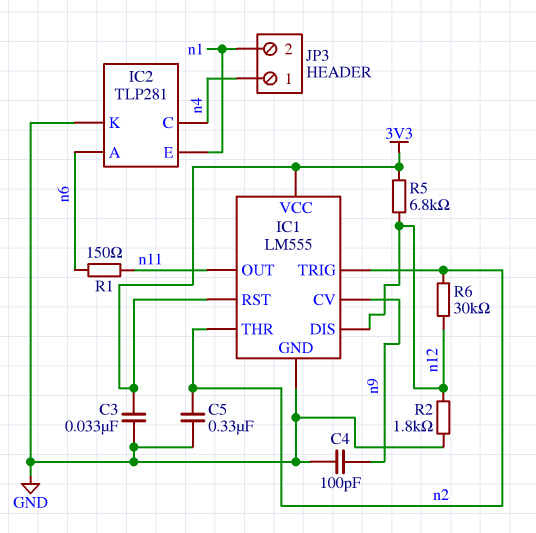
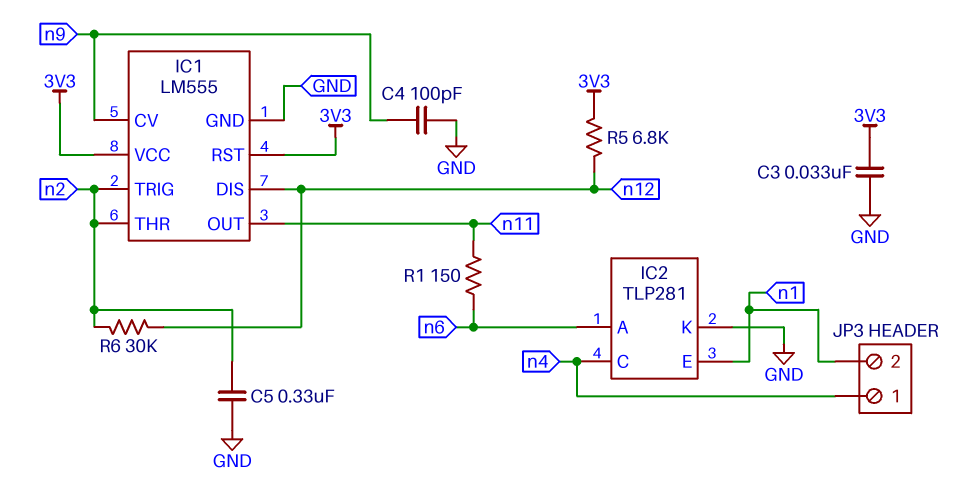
R2: 1.8k (GND, n12) -> none

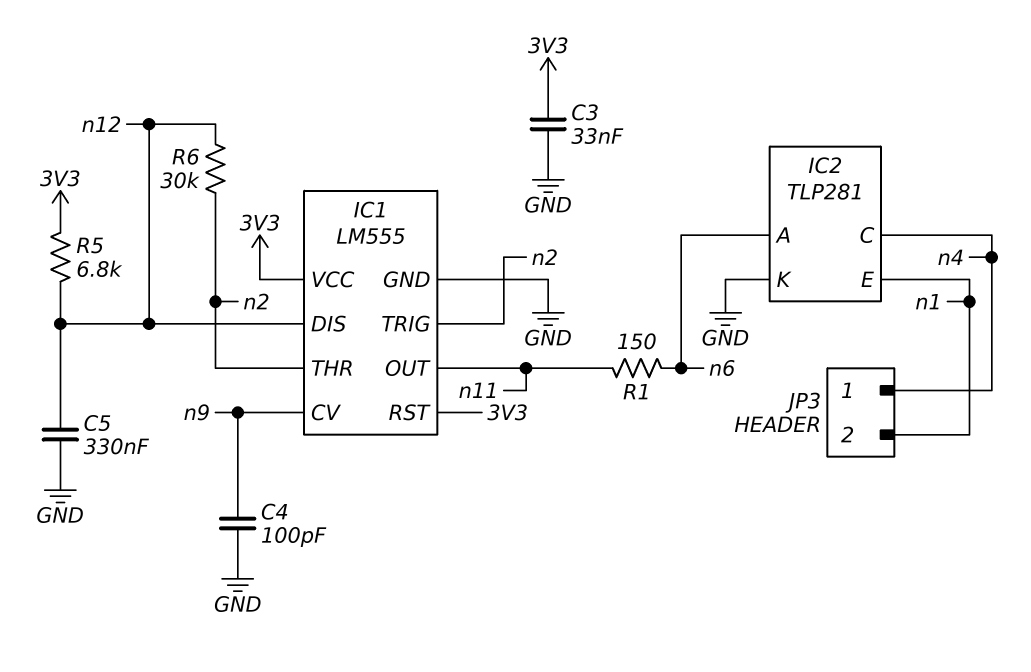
C5: 330nF (GND, n2) -> 330nF (GND, n12)

